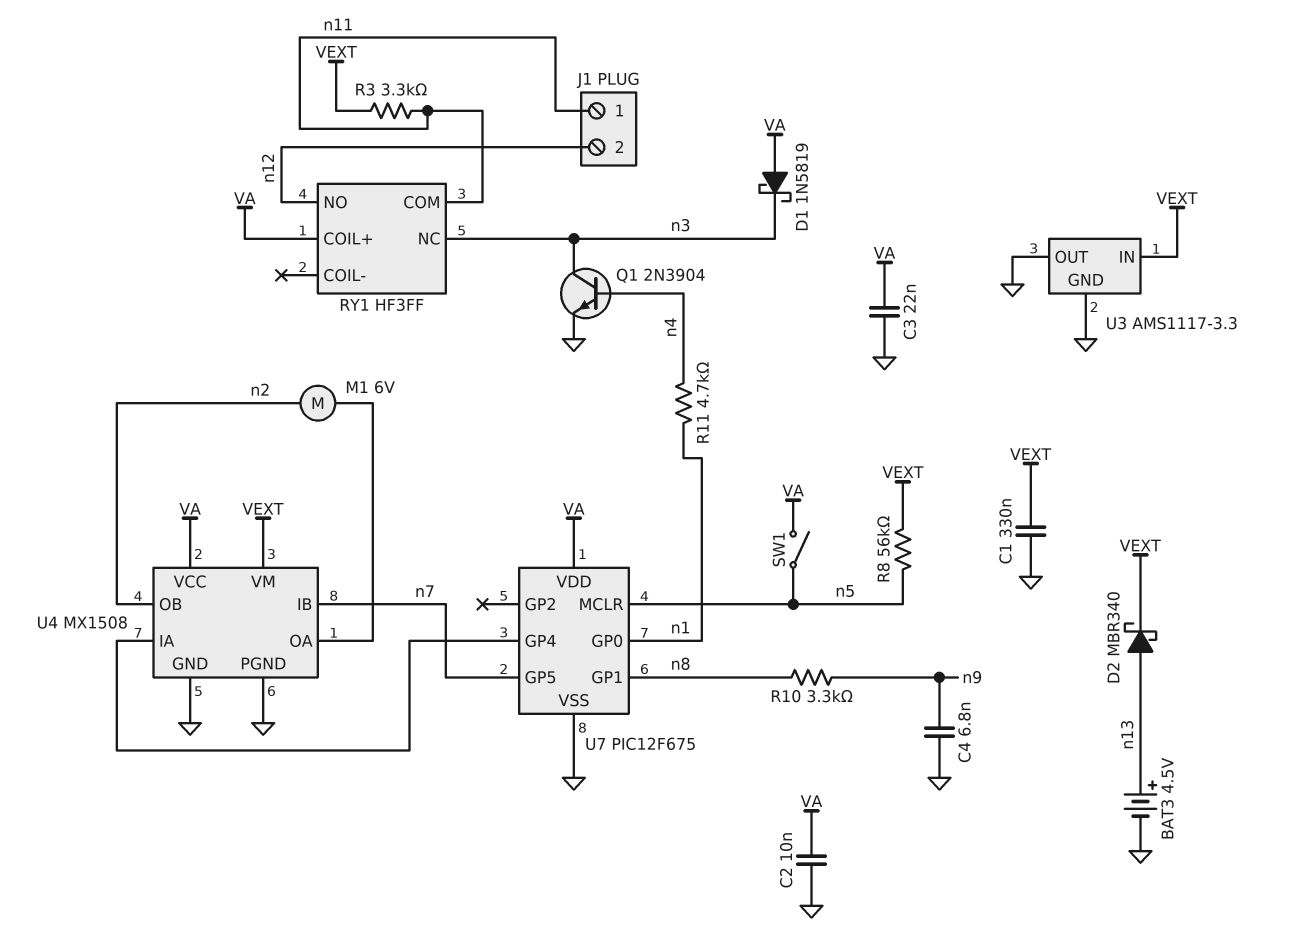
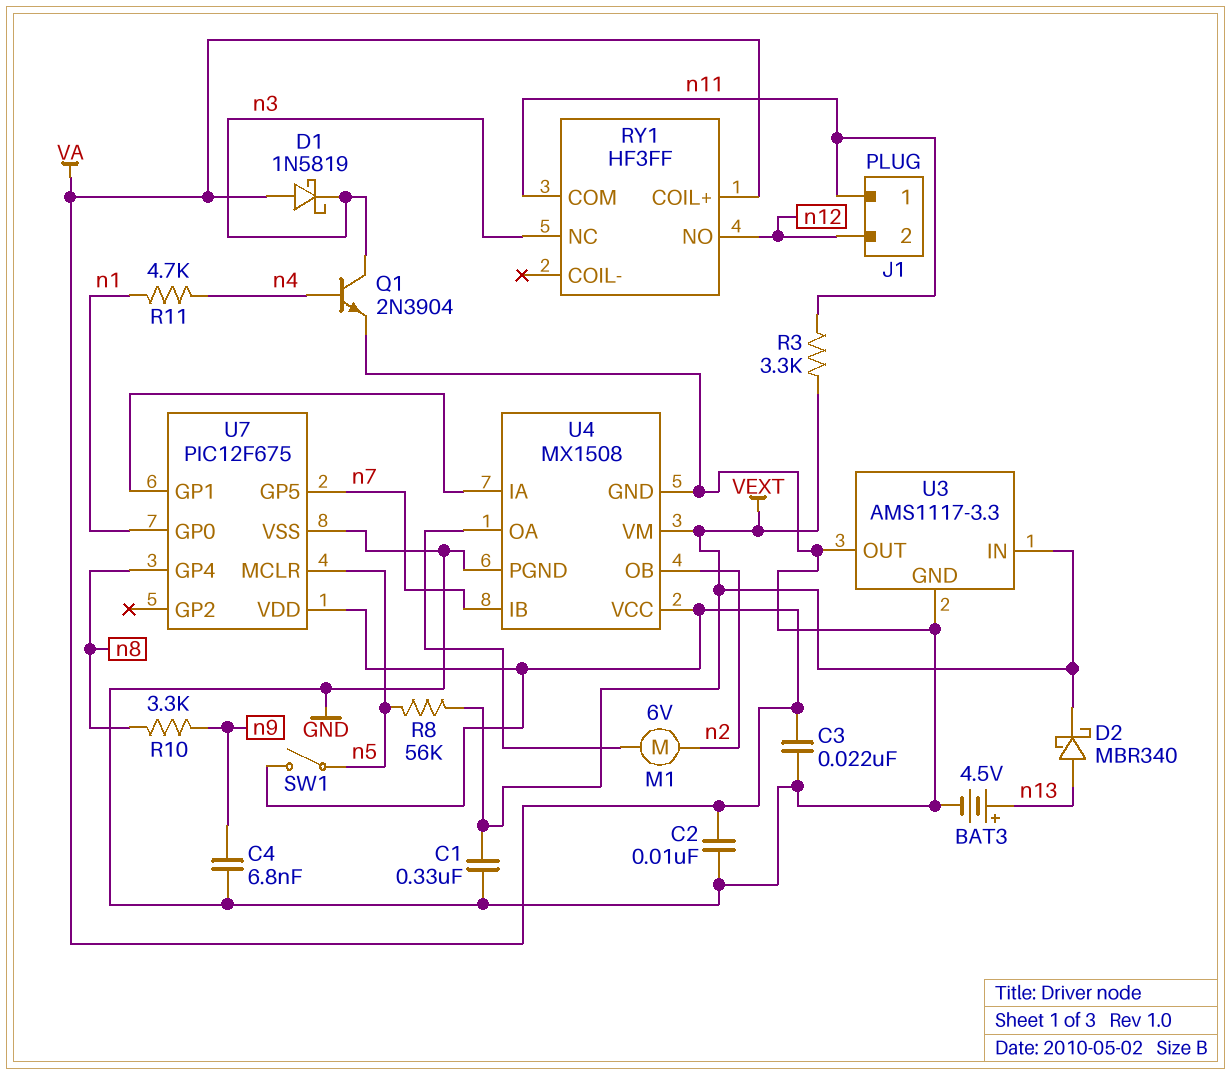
U7 pin GP1: n8 -> U4/IA
U7 pin GP4: U4/IA -> n8

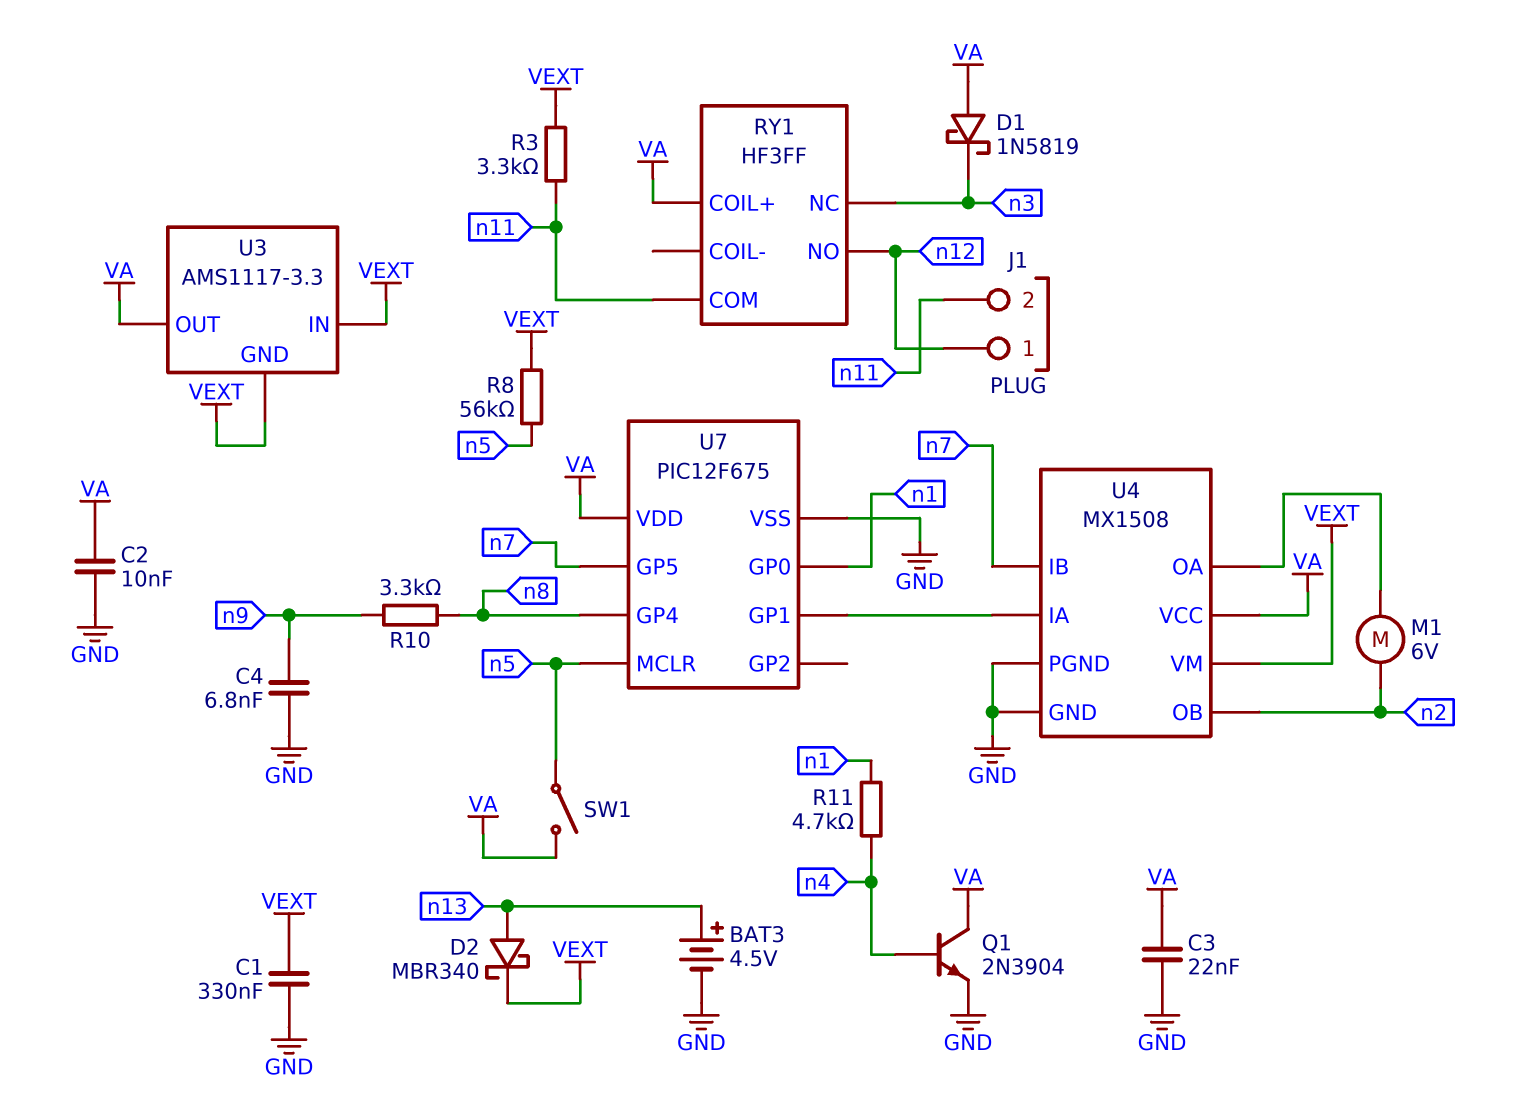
J1 pin 1: n11 -> n12
J1 pin 2: n12 -> n11
Q1: NPN 2N3904 (B n4, C n3, E GND) -> NPN 2N3904 (B n4, C VA, E GND)
U3 pin GND: GND -> VEXT
U3 pin OUT: GND -> VA

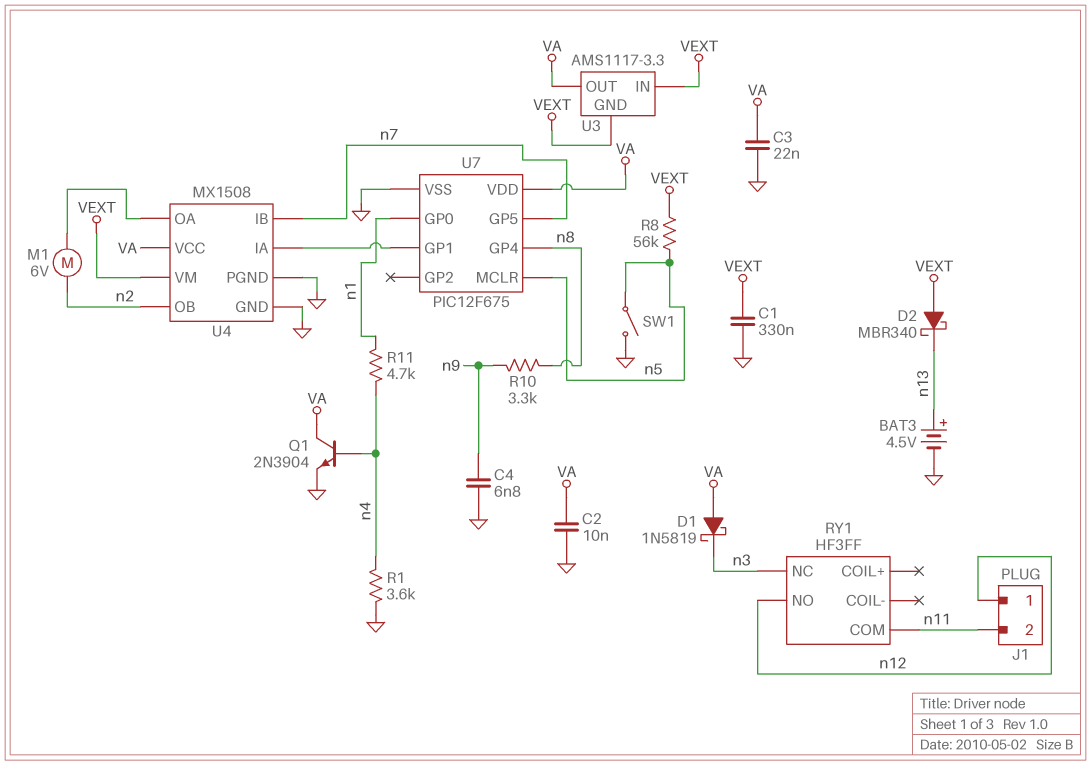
D2: schottky MBR340 (A n13, K VEXT) -> schottky MBR340 (A VEXT, K n13)
R1: none -> 3.6k (GND, n4)
R3: 3.3k (VEXT, n11) -> none
RY1 pin COIL+: VA -> none
SW1: switch (VA, n5) -> switch (GND, n5)

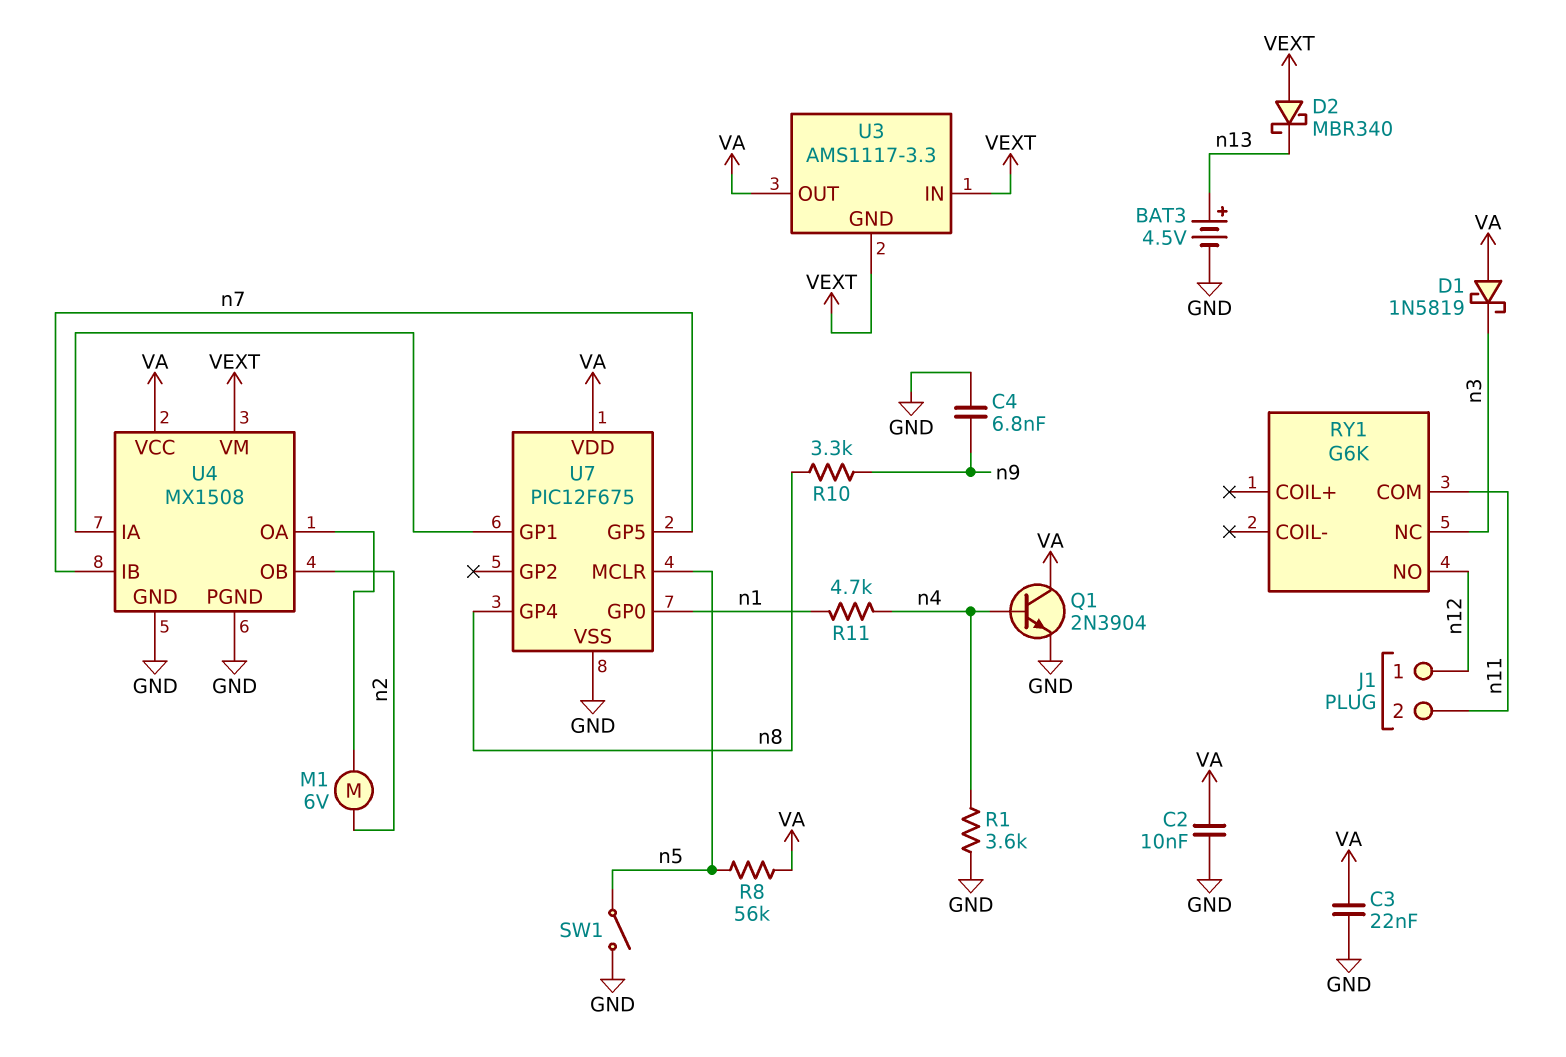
C1: 330nF (GND, VEXT) -> none
R8: 56k (VEXT, n5) -> 56k (VA, n5)
RY1: HF3FF -> G6K

